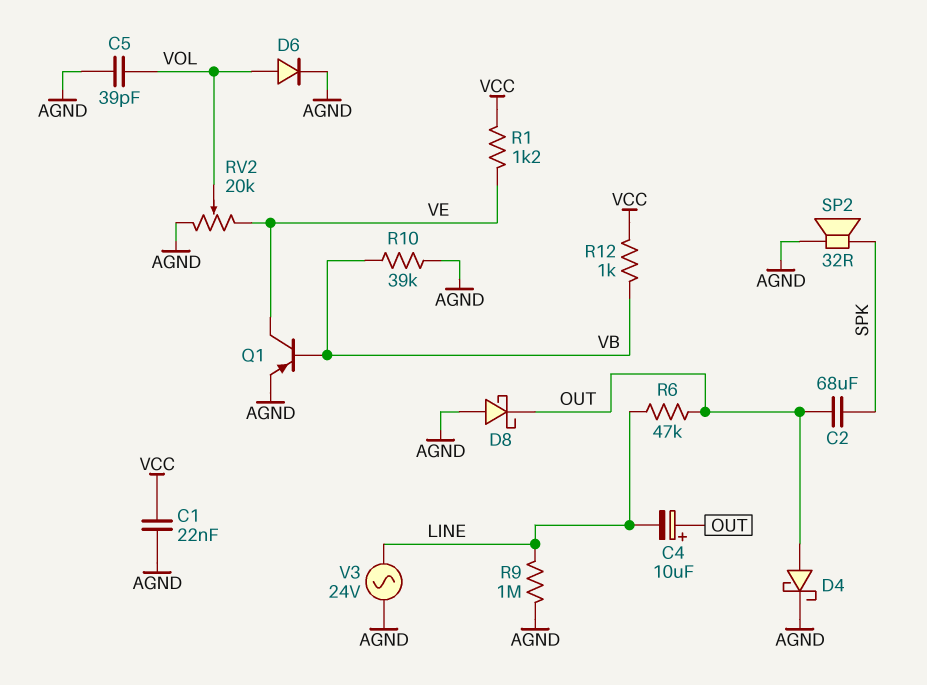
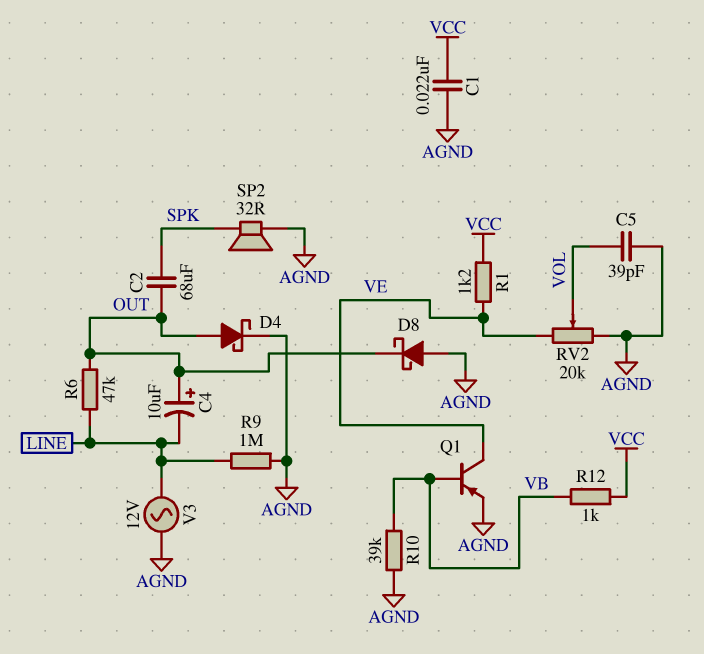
D6: diode (A VOL, K AGND) -> none
V3: AC 24V (AGND, LINE) -> AC 12V (AGND, LINE)

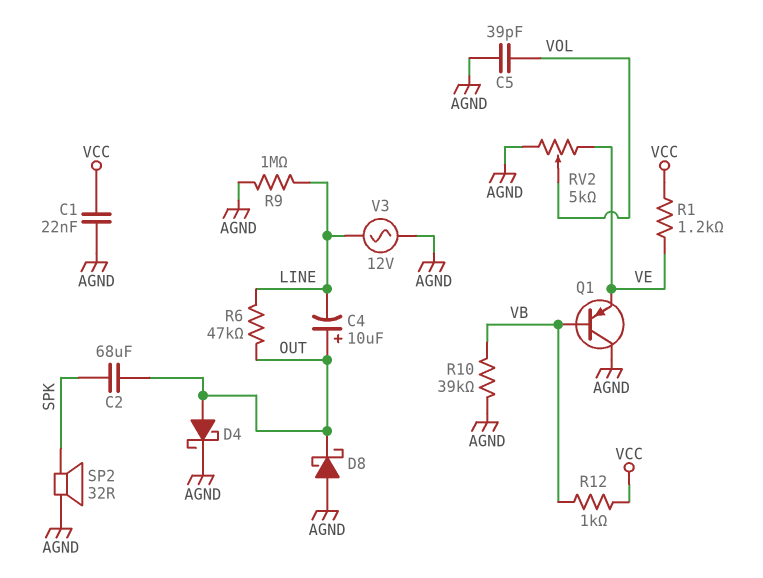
Q1: PNP (B VB, C VE, E AGND) -> PNP (B VB, C AGND, E VE)
RV2: 20k (AGND, VE, wiper VOL) -> 5k (AGND, VE, wiper VOL)

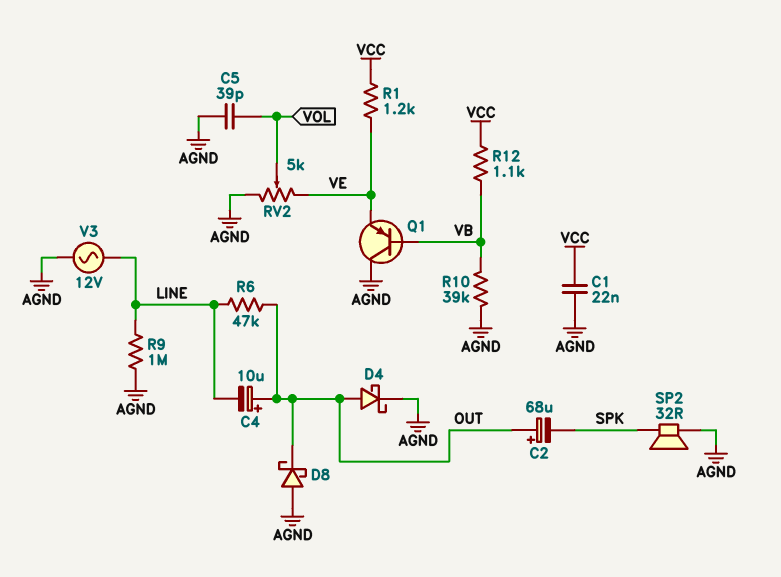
C2: 68uF (OUT, SPK) -> 68uF (plus OUT, minus SPK)
R12: 1k (VB, VCC) -> 1.1k (VB, VCC)

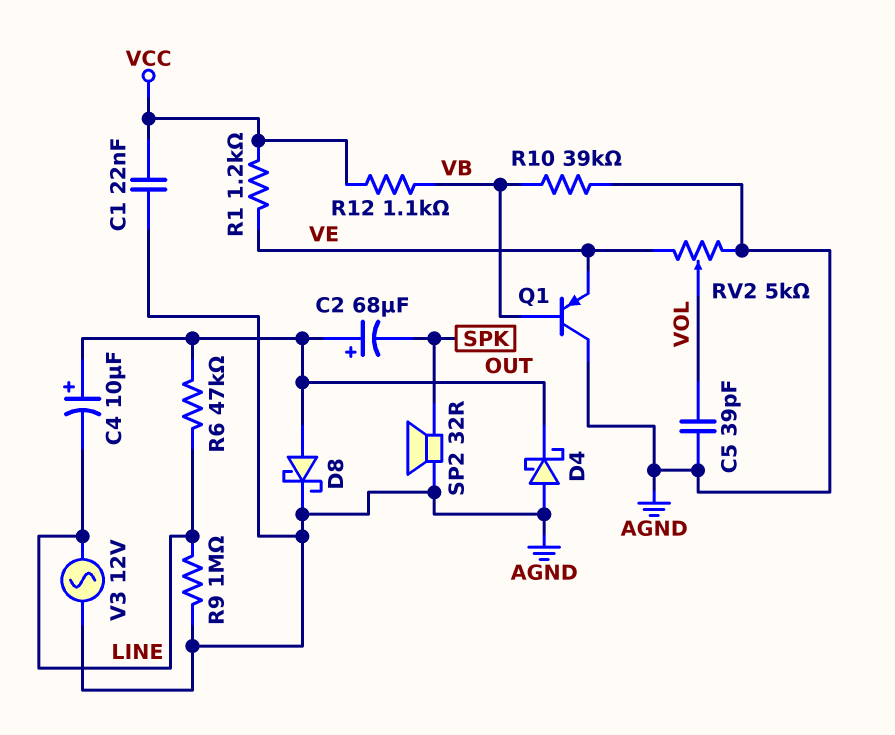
D4: schottky (A OUT, K AGND) -> schottky (A AGND, K OUT)
D8: schottky (A AGND, K OUT) -> schottky (A OUT, K AGND)

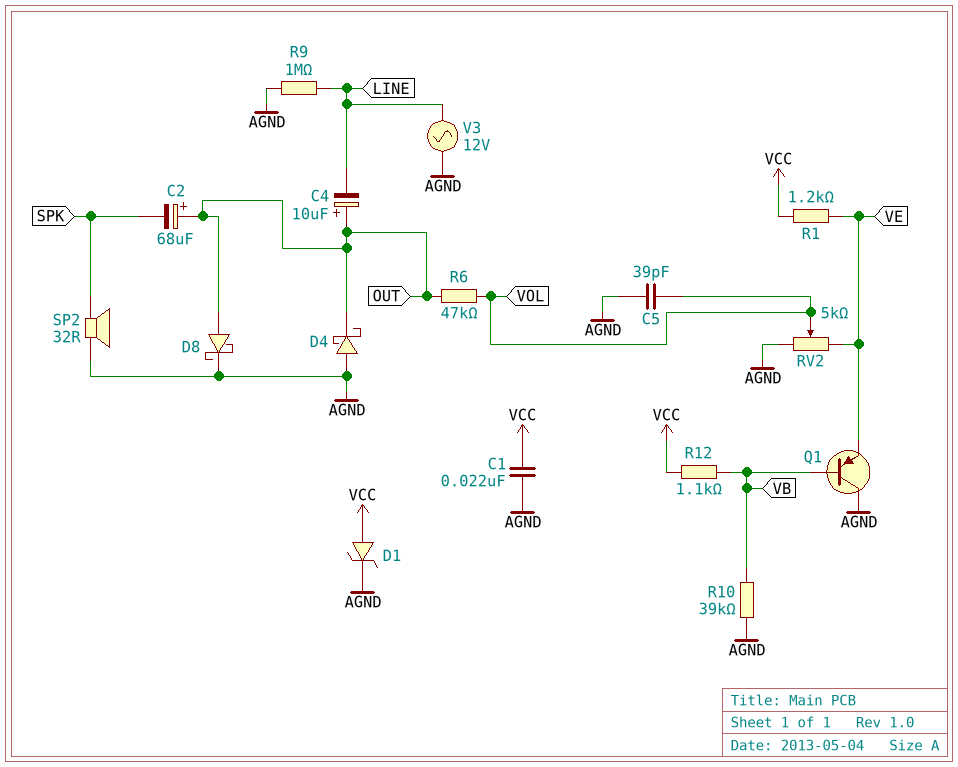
D1: none -> zener (A VCC, K AGND)
R6: 47k (LINE, OUT) -> 47k (OUT, VOL)

